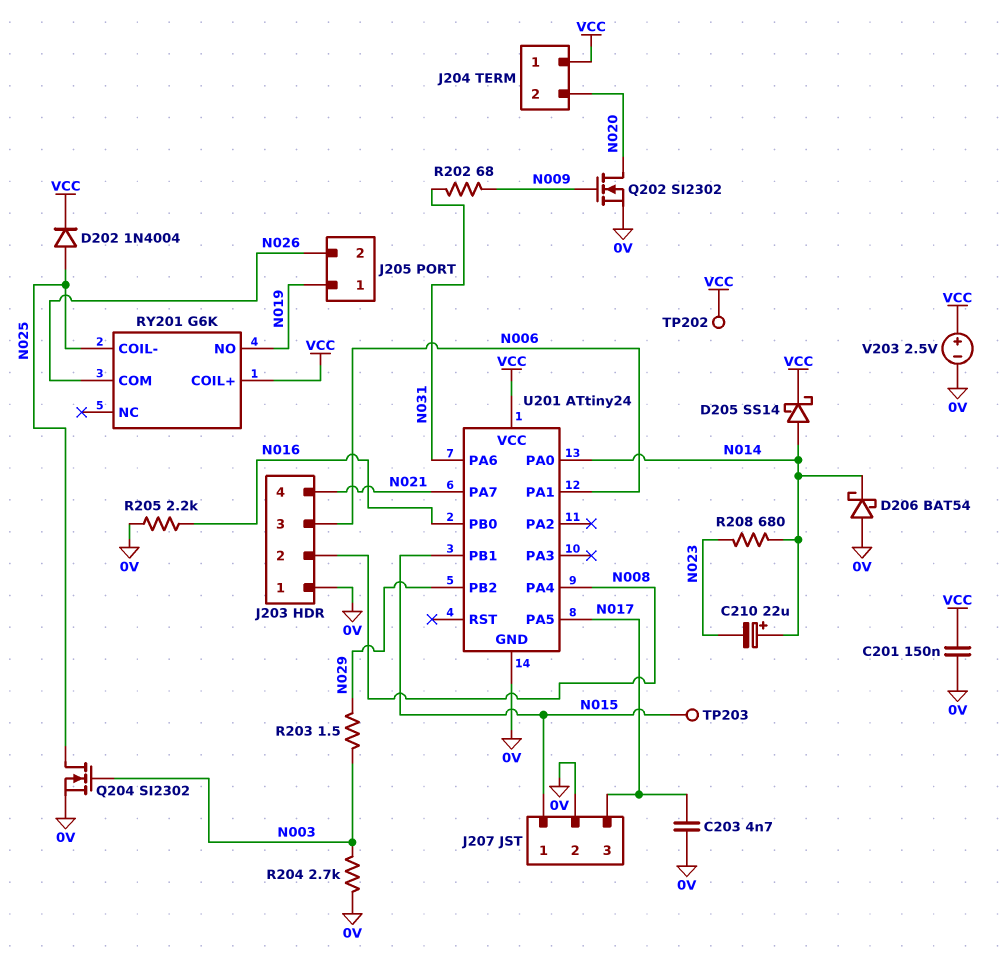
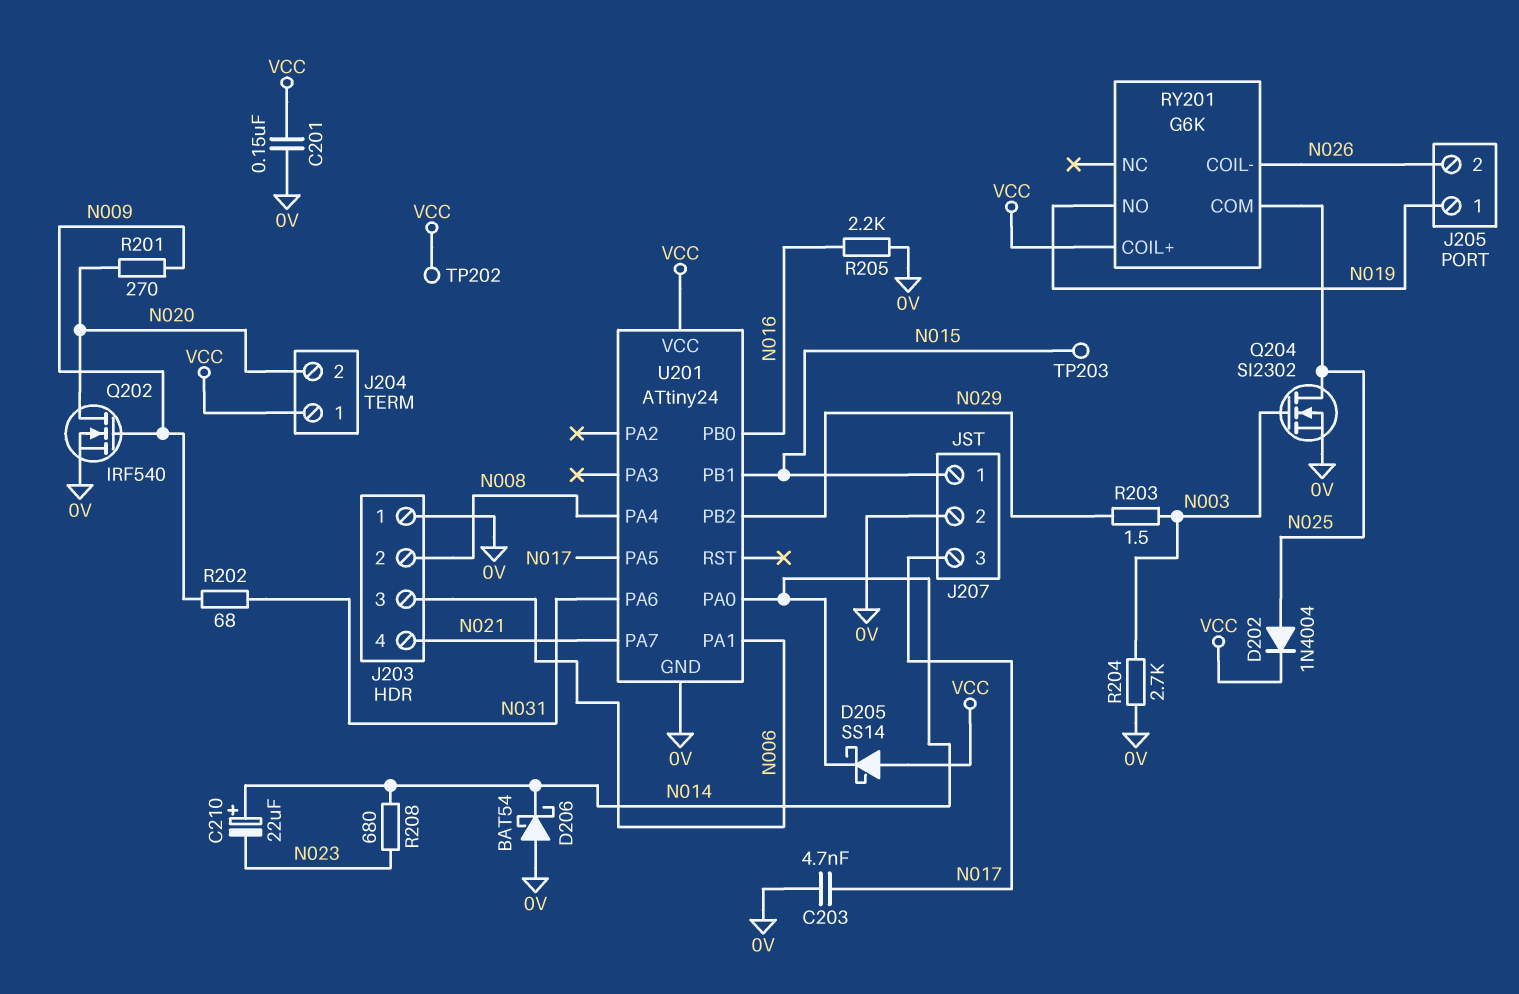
D205: schottky SS14 (A N014, K VCC) -> schottky SS14 (A VCC, K N014)
Q202: NMOS SI2302 (G N009, D N020, S 0V) -> NMOS IRF540 (G N009, D N020, S 0V)
R201: none -> 270 (N009, N020)
RY201 pin COIL-: N025 -> N026
RY201 pin COM: N026 -> N025
V203: 2.5V (plus VCC, minus 0V) -> none

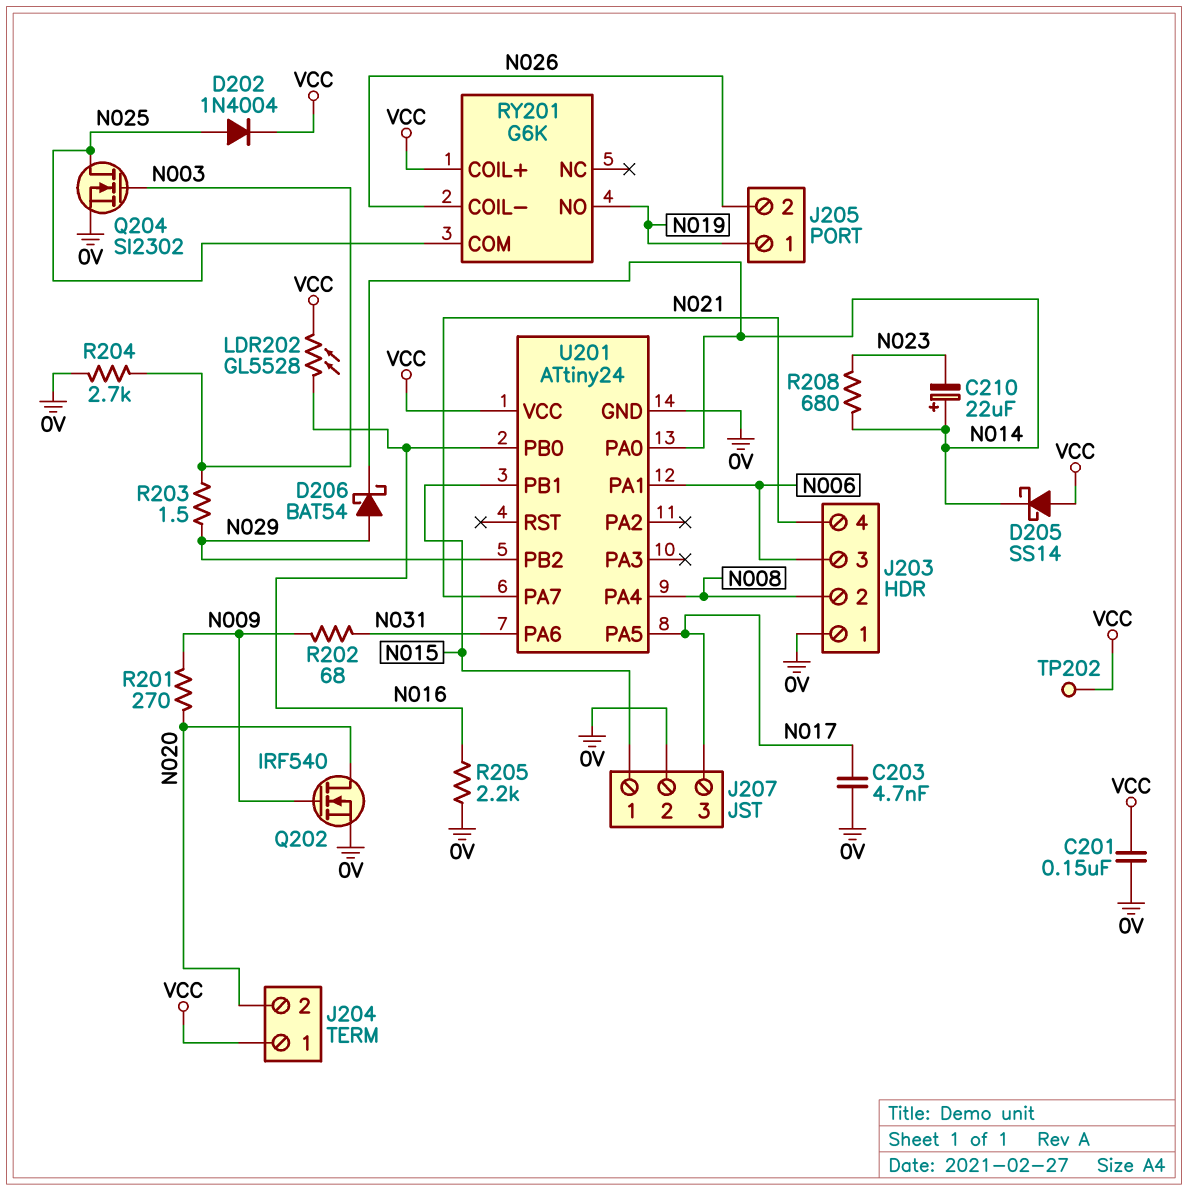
D206: schottky BAT54 (A 0V, K N014) -> schottky BAT54 (A N029, K N014)
LDR202: none -> GL5528 (N016, VCC)
TP203: test point (N015) -> none

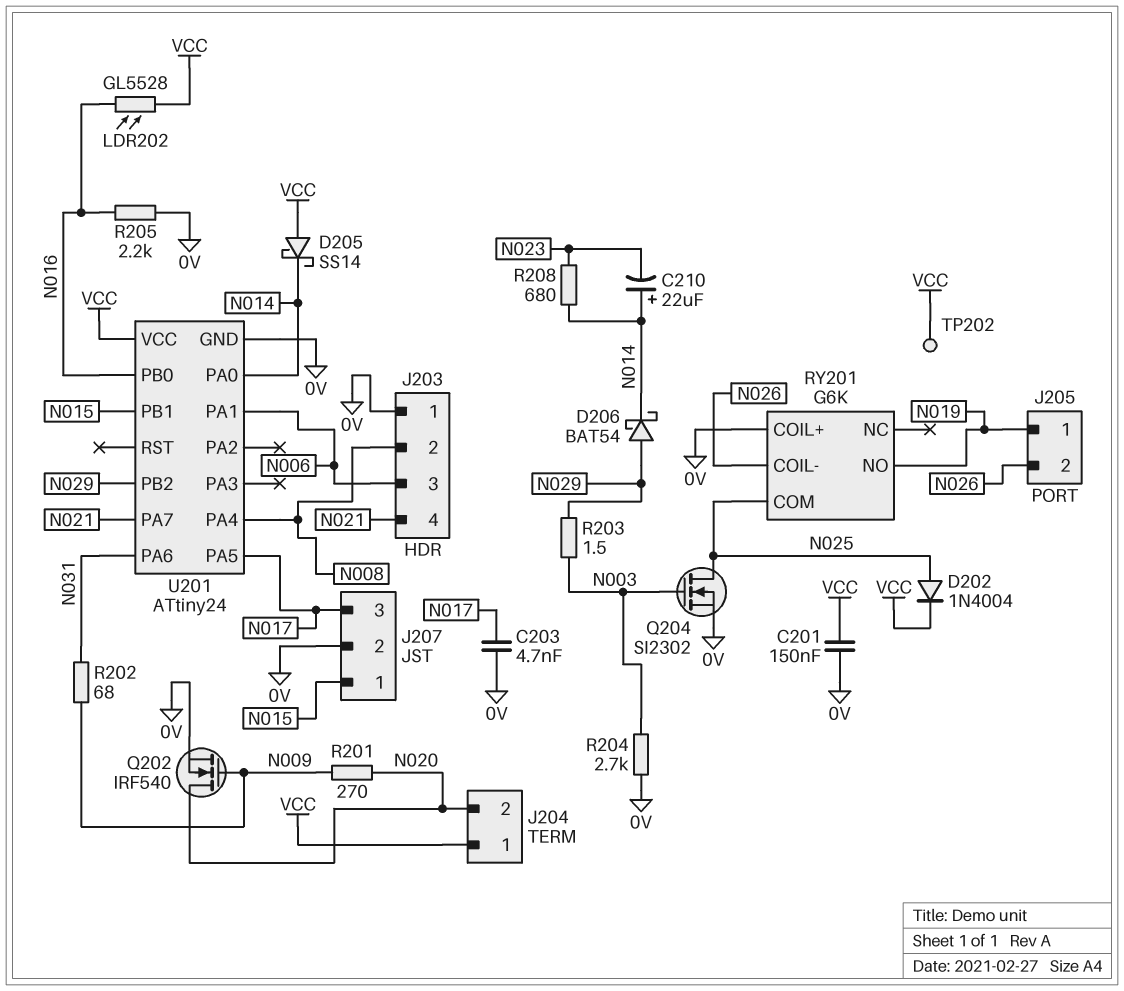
RY201 pin COIL+: VCC -> 0V

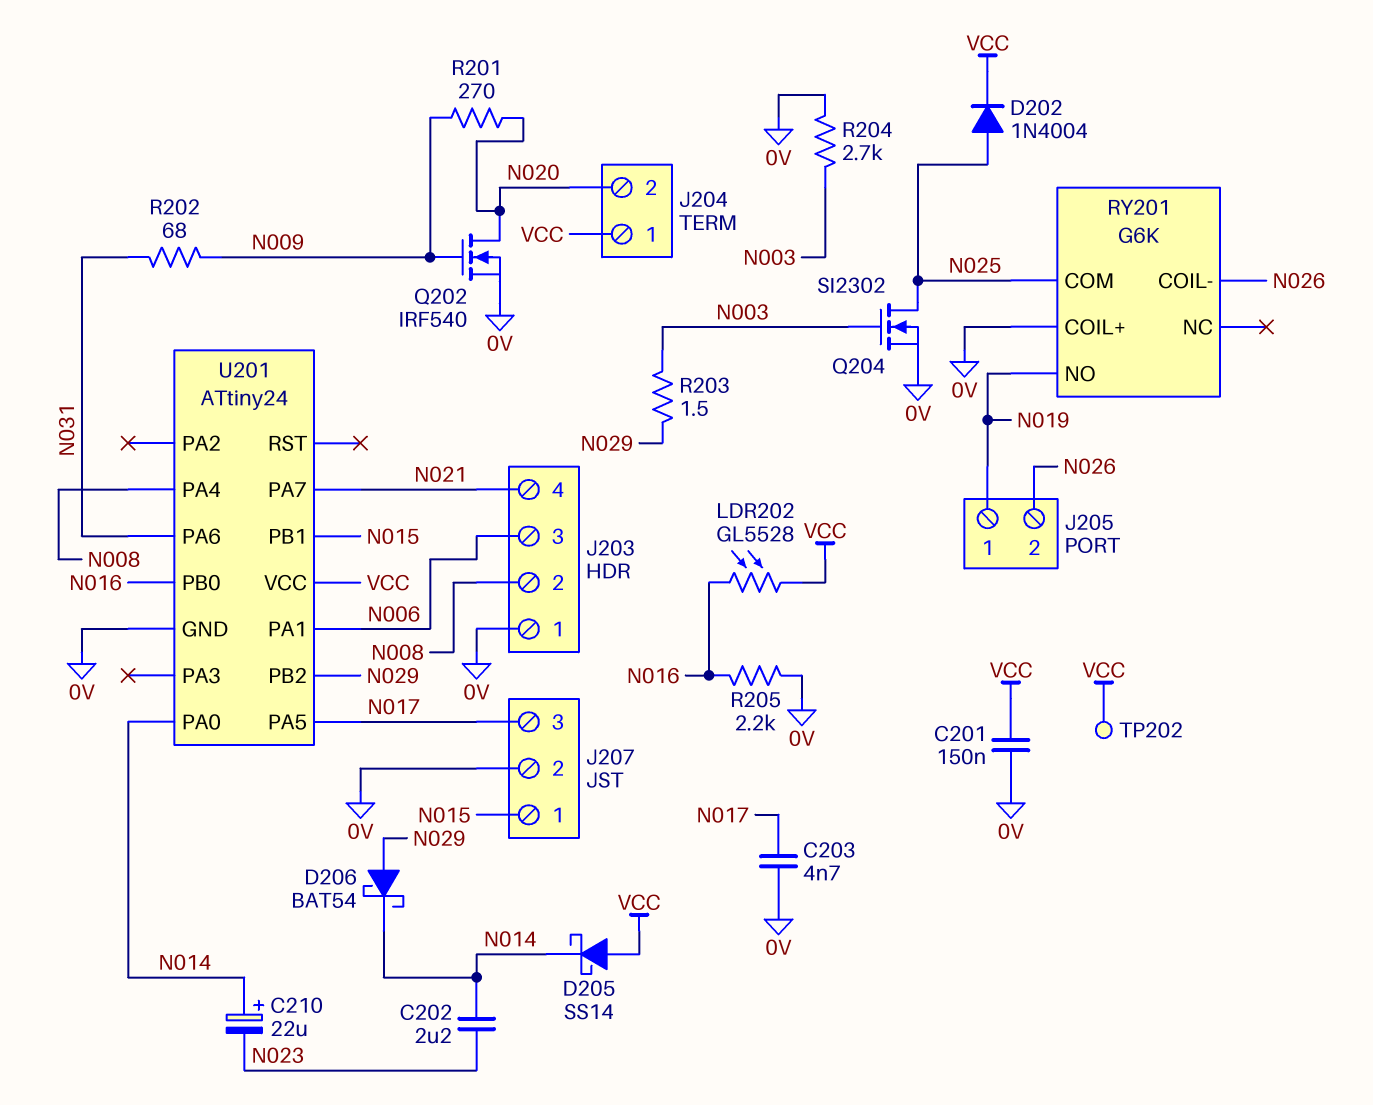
C202: none -> 2.2uF (N014, N023)
R208: 680 (N014, N023) -> none

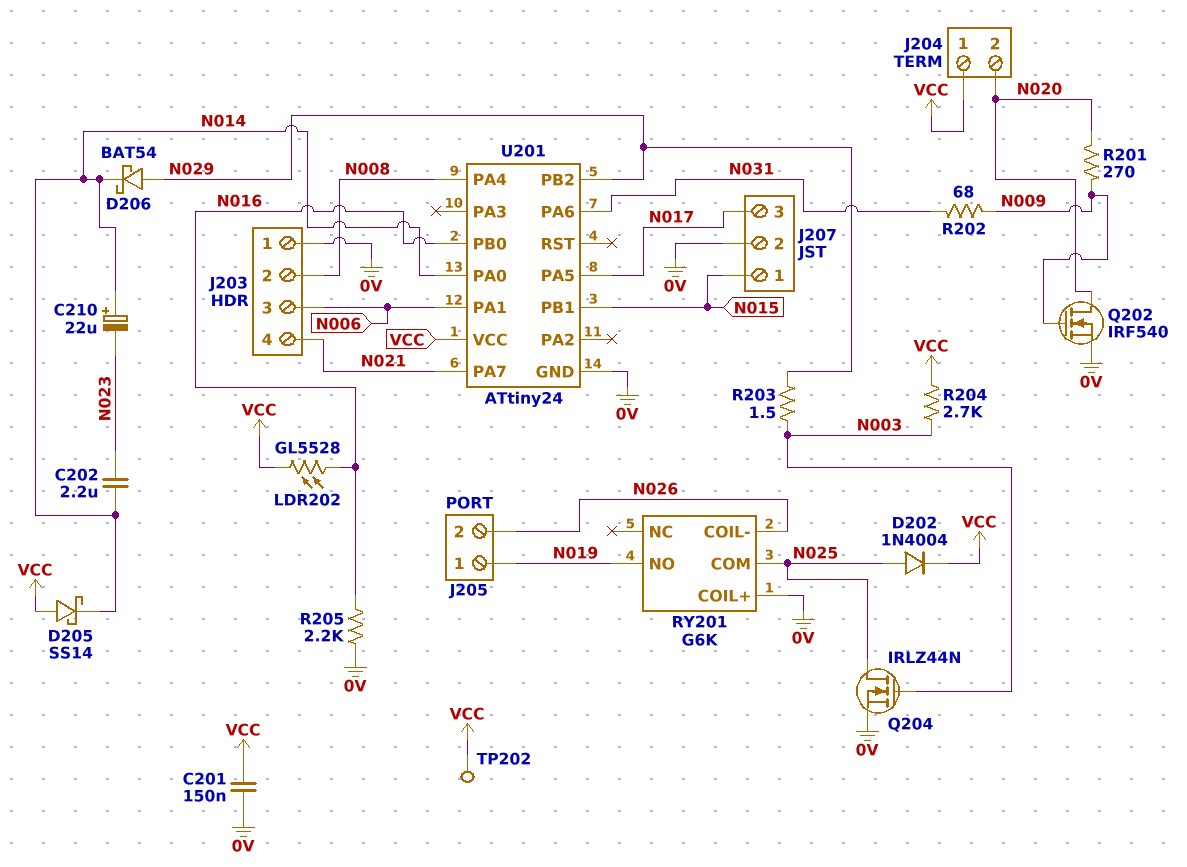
C203: 4.7nF (0V, N017) -> none
Q204: NMOS SI2302 (G N003, D N025, S 0V) -> NMOS IRLZ44N (G N003, D N025, S 0V)
R204: 2.7k (0V, N003) -> 2.7k (N003, VCC)

